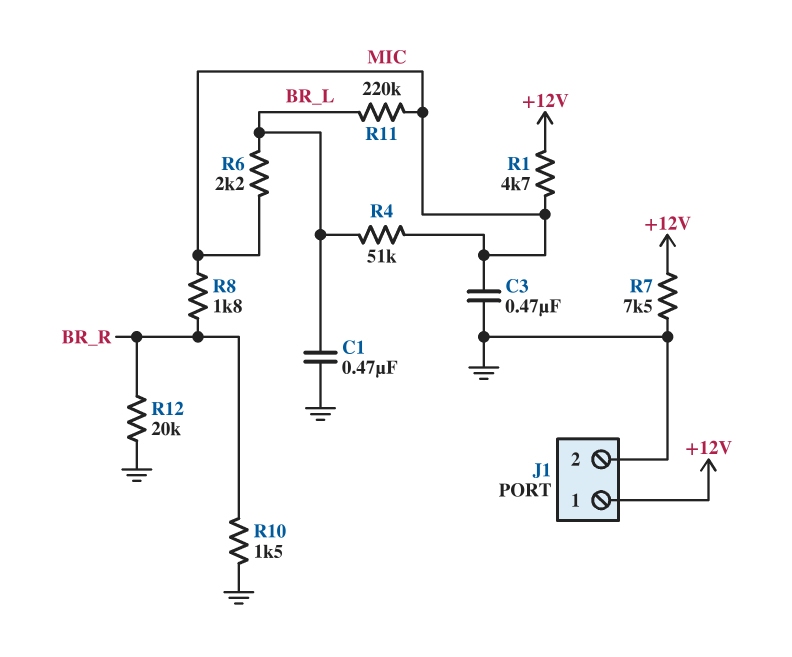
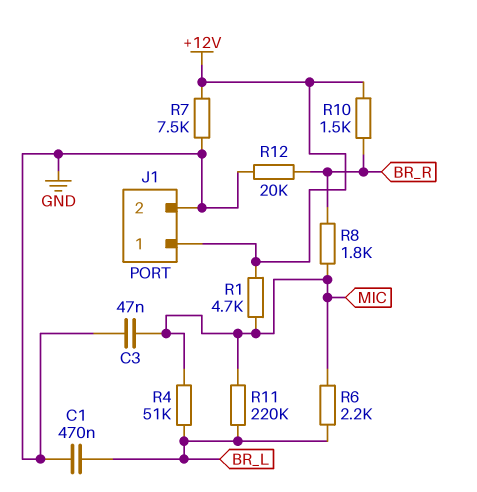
C3: 470nF (GND, MIC) -> 47nF (GND, MIC)
R10: 1.5k (BR_R, GND) -> 1.5k (+12V, BR_R)

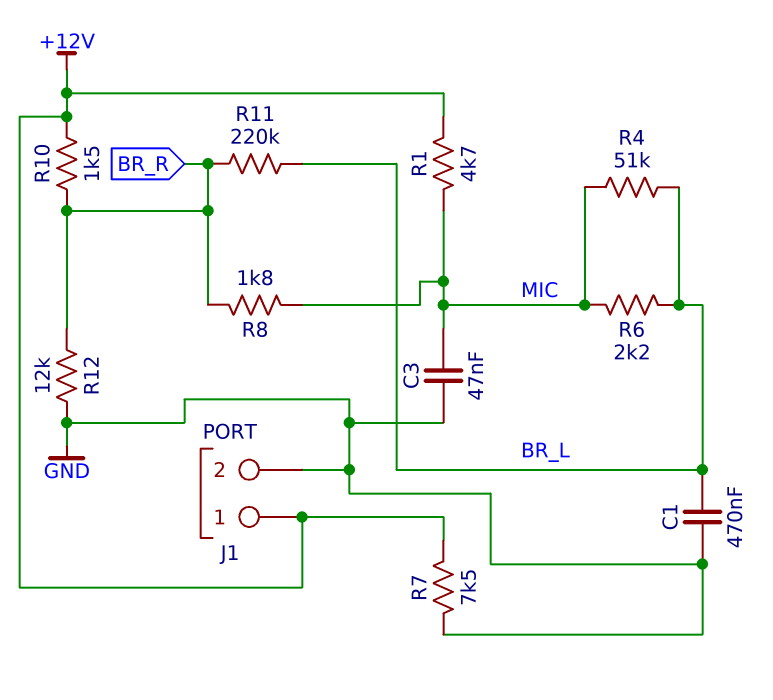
R11: 220k (BR_L, MIC) -> 220k (BR_L, BR_R)
R12: 20k (BR_R, GND) -> 12k (BR_R, GND)

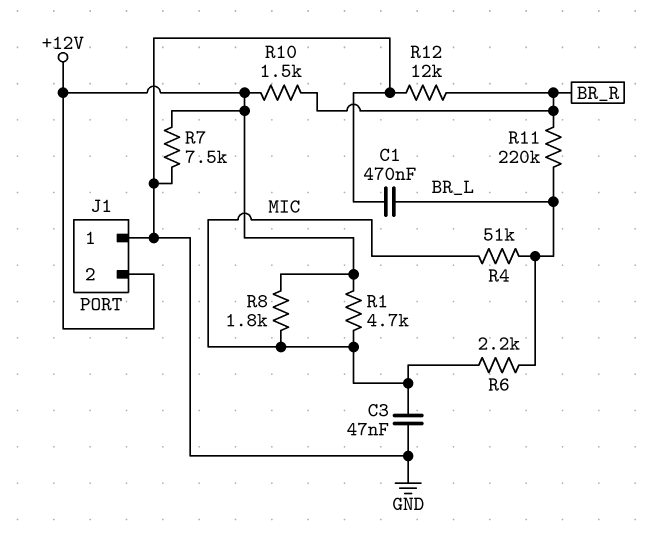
J1 pin 1: +12V -> GND
J1 pin 2: GND -> +12V
R8: 1.8k (BR_R, MIC) -> 1.8k (+12V, MIC)

